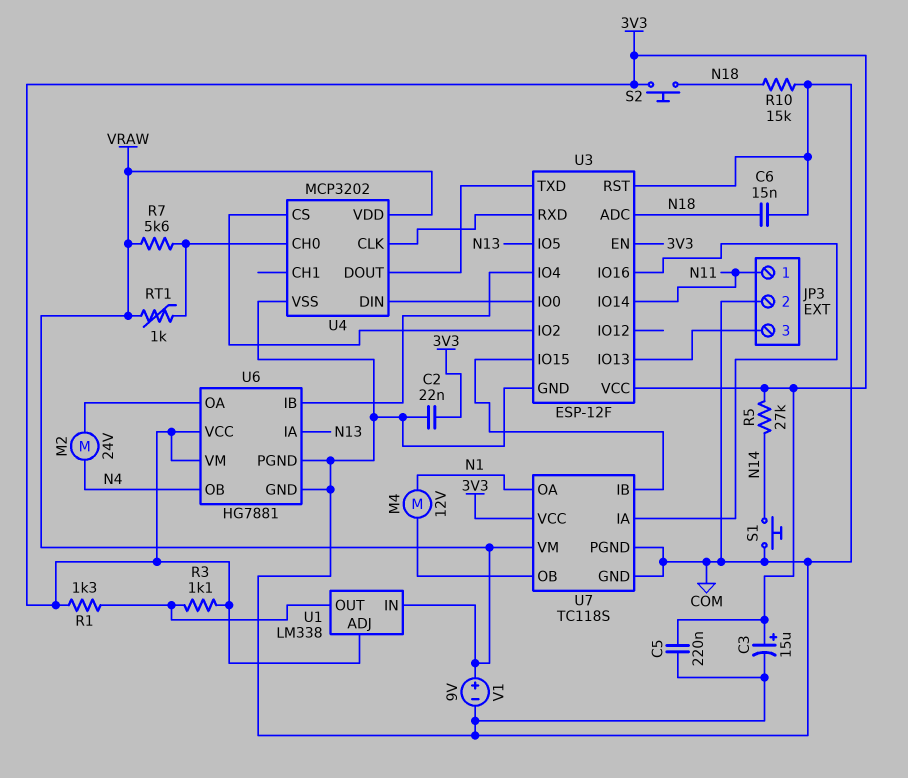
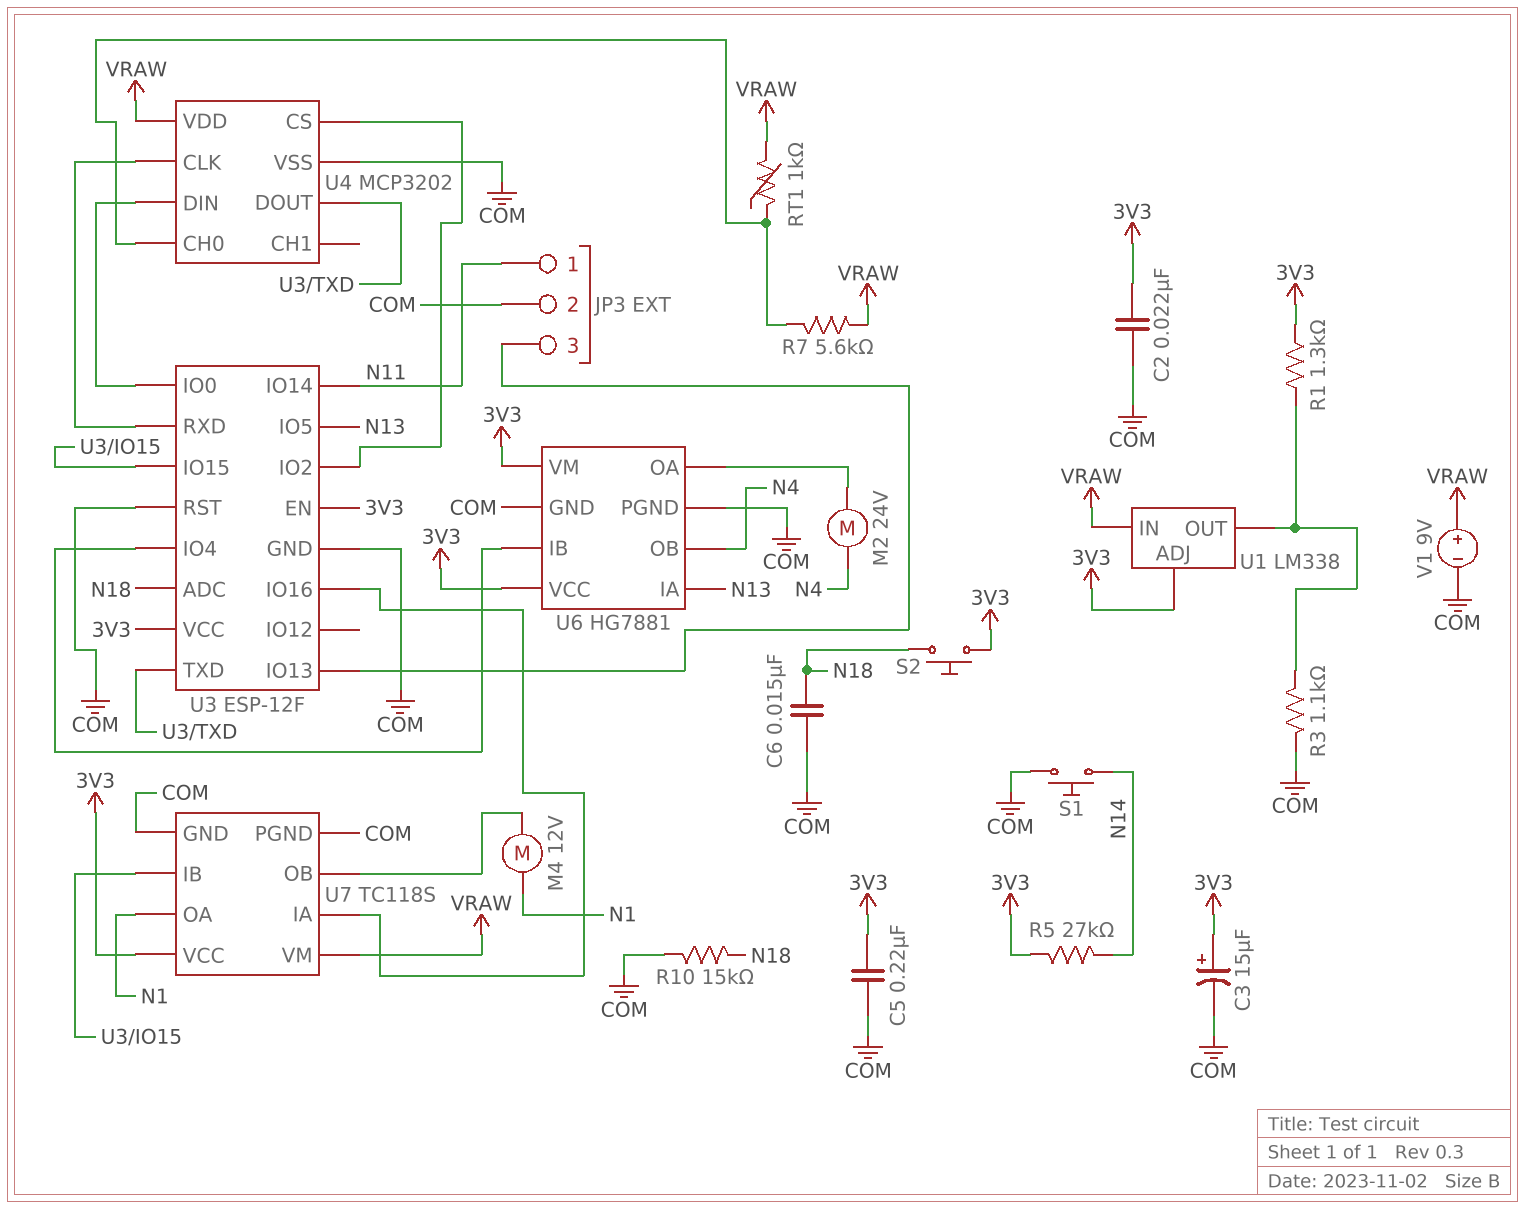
R3: 1.1k (3V3, U1/OUT) -> 1.1k (COM, U1/OUT)

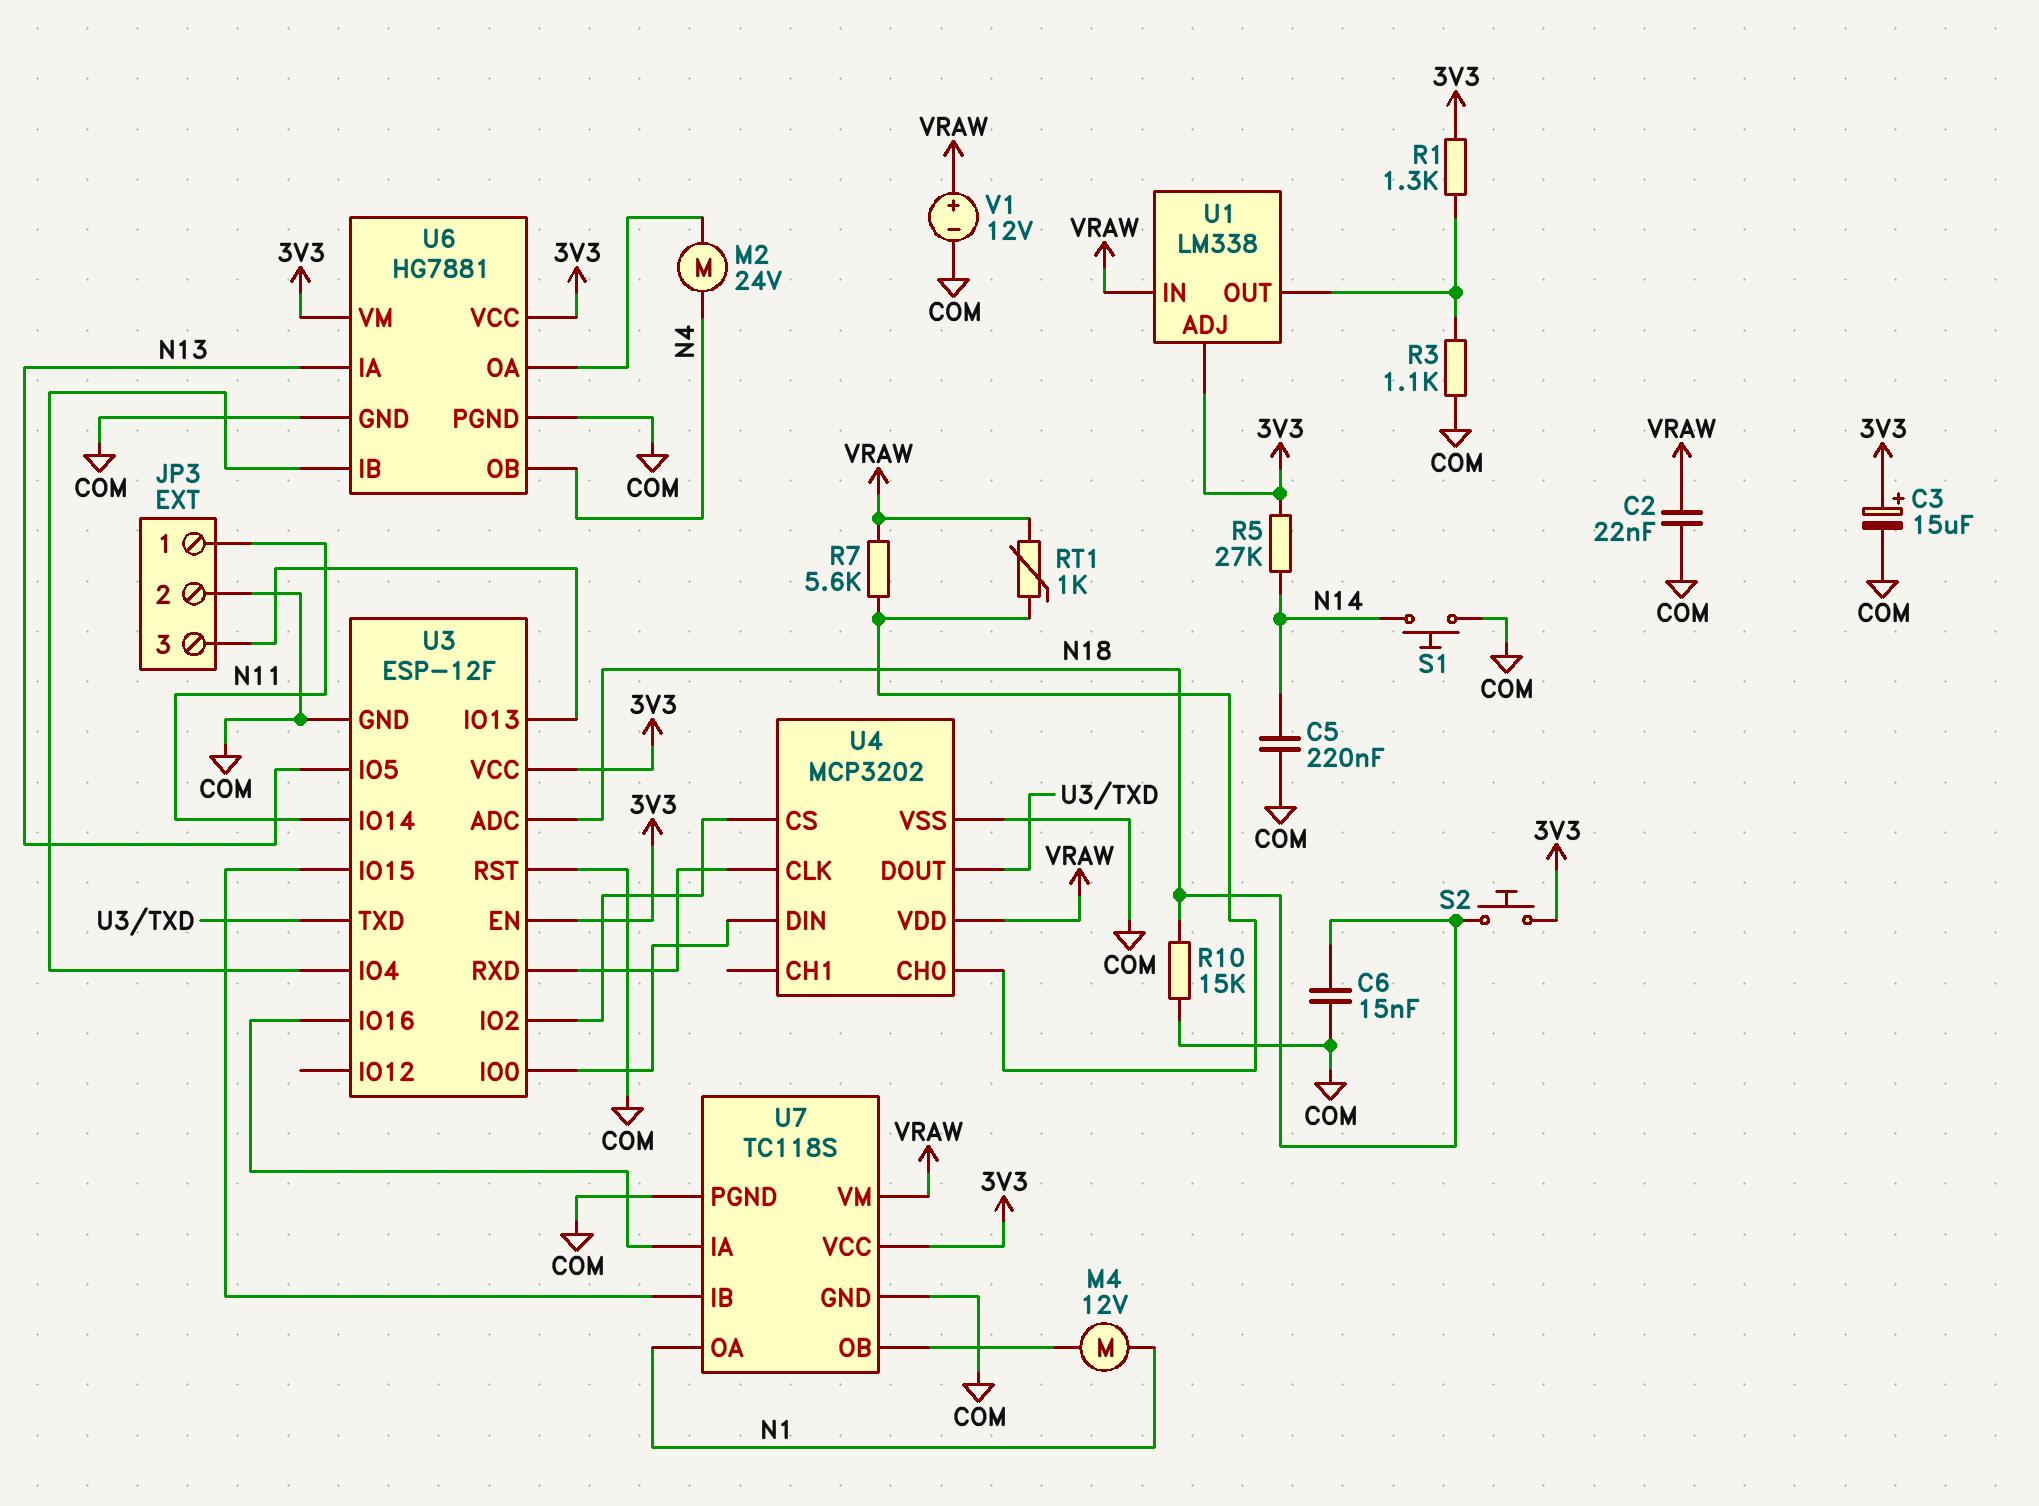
C2: 22nF (3V3, COM) -> 22nF (COM, VRAW)
C5: 220nF (3V3, COM) -> 220nF (COM, N14)
V1: 9V (plus VRAW, minus COM) -> 12V (plus VRAW, minus COM)

